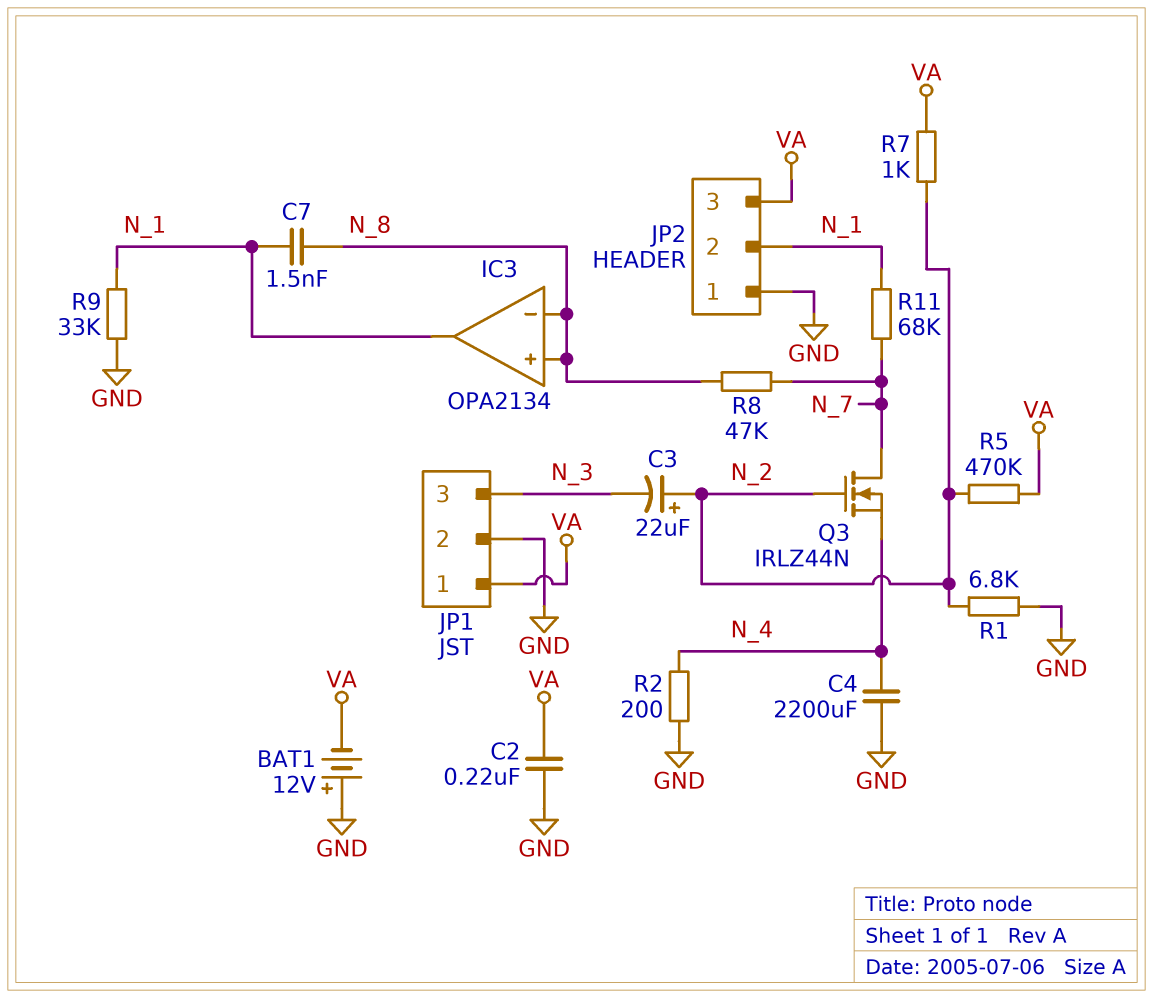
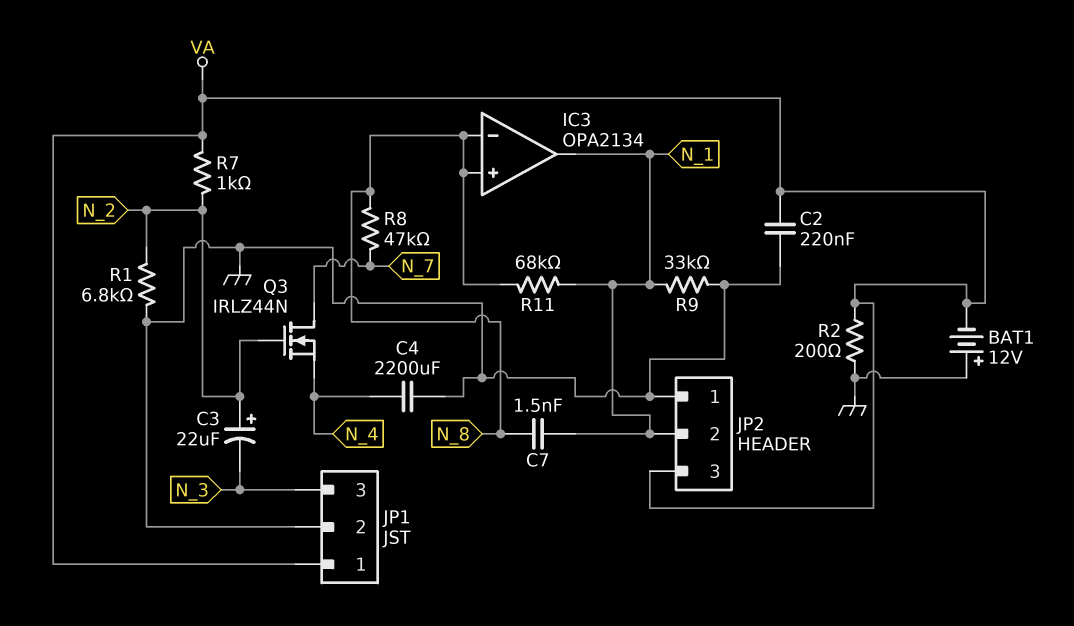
R2: 200 (GND, N_4) -> 200 (GND, VA)
R5: 470k (N_2, VA) -> none
R11: 68k (N_1, N_7) -> 68k (N_1, N_8)

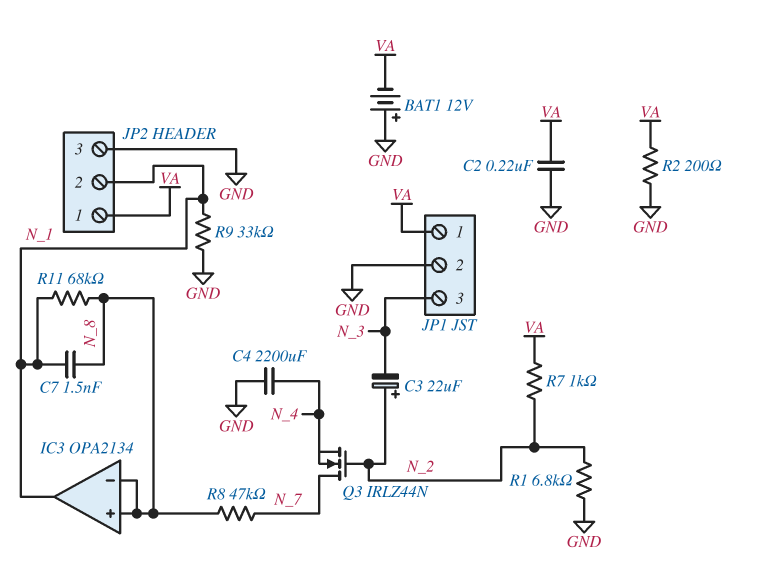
JP2 pin 1: GND -> VA
JP2 pin 3: VA -> GND

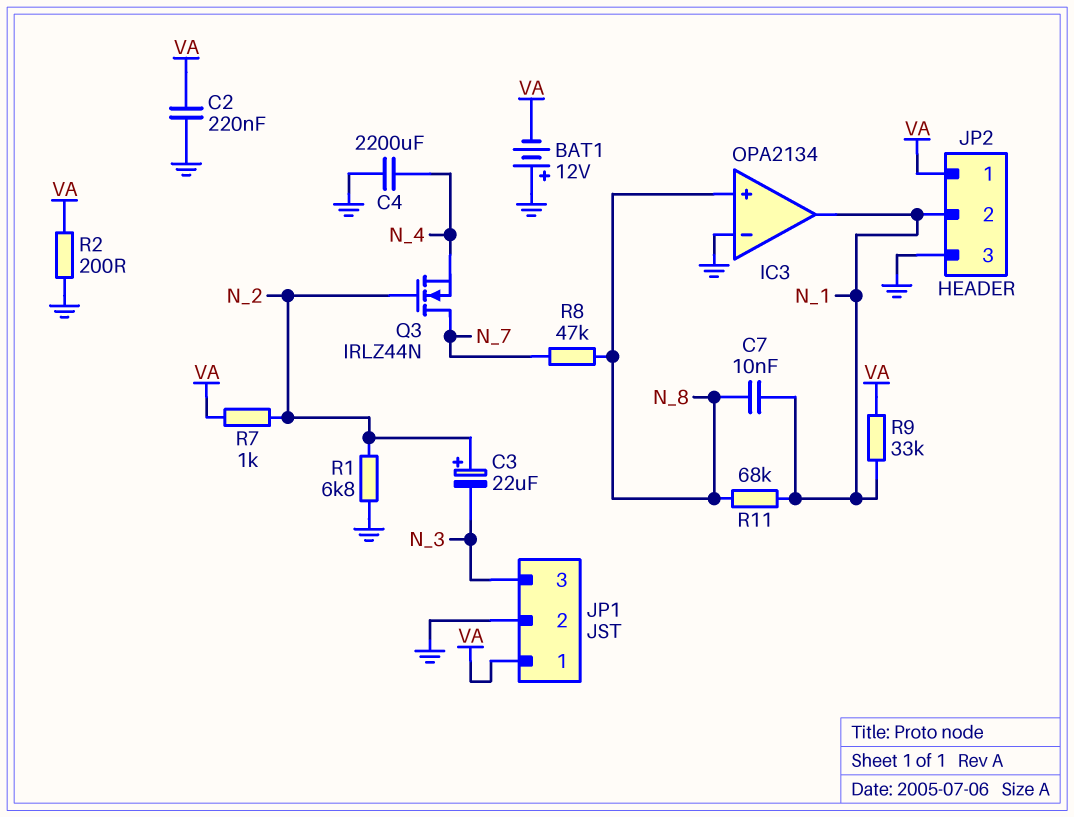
C7: 1.5nF (N_1, N_8) -> 10nF (N_1, N_8)
IC3 pin in-: N_8 -> GND
R9: 33k (GND, N_1) -> 33k (N_1, VA)

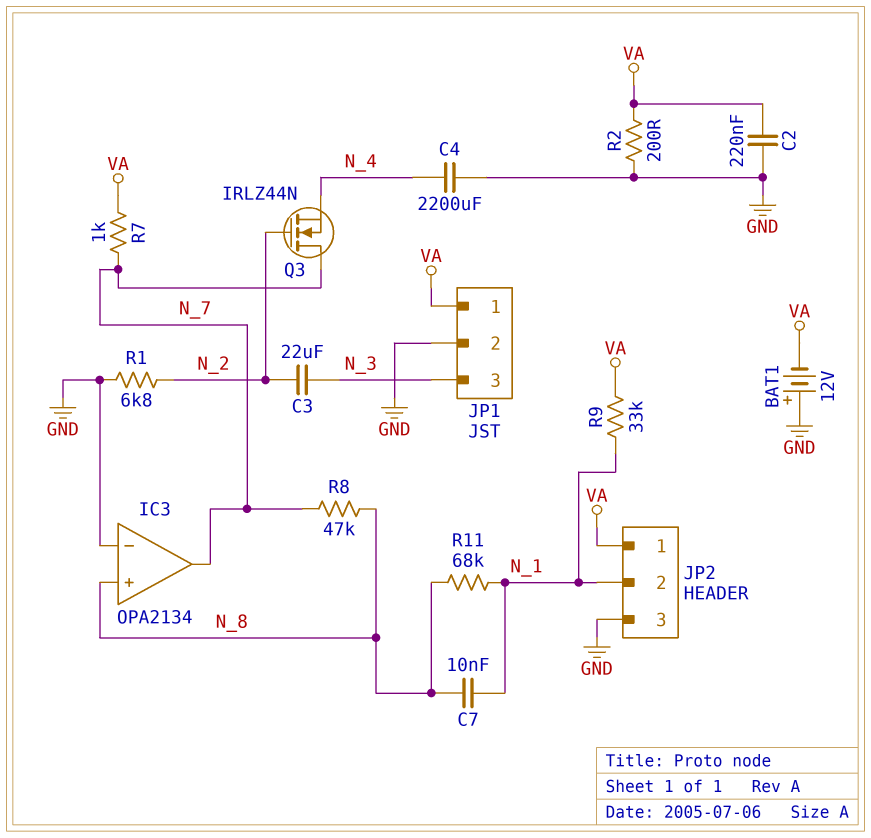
C3: 22uF (plus N_2, minus N_3) -> 22uF (N_2, N_3)
IC3 pin out: N_1 -> N_7
R7: 1k (N_2, VA) -> 1k (N_7, VA)

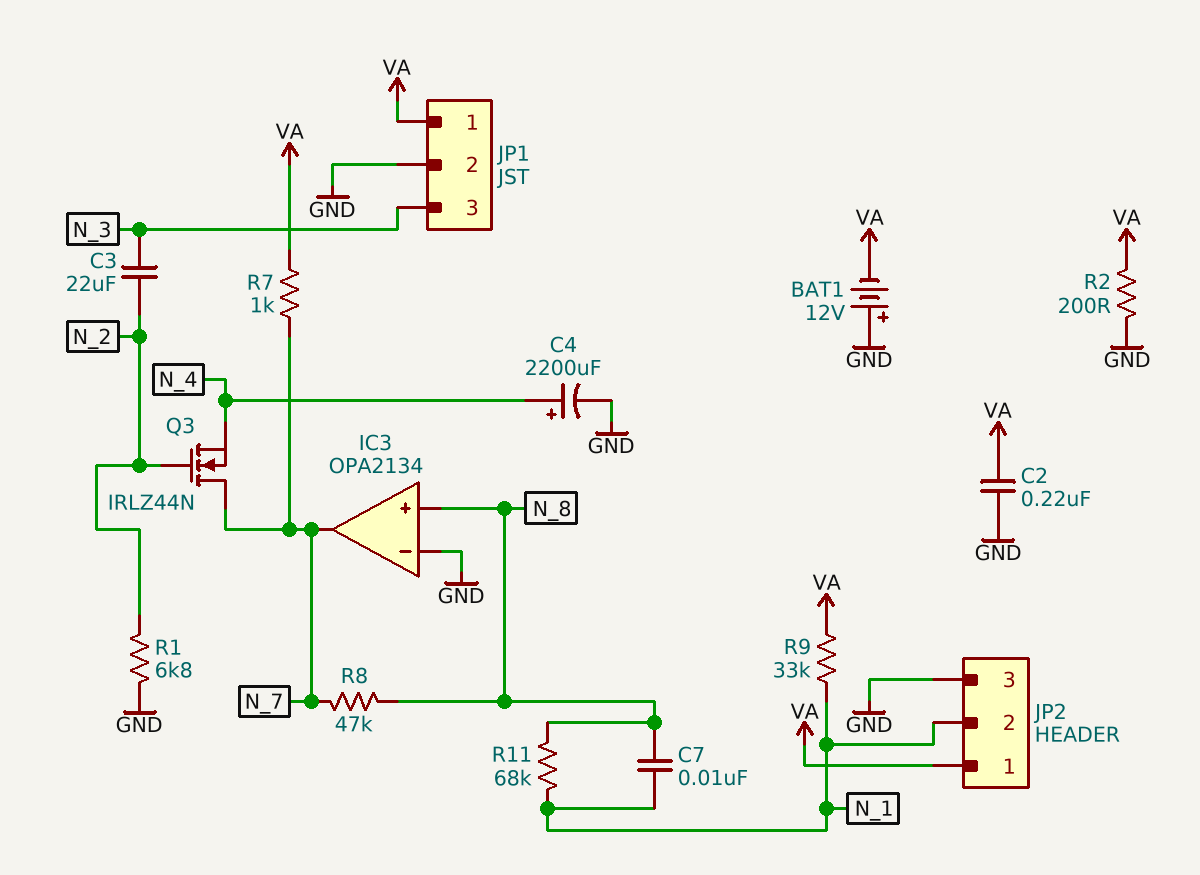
C4: 2200uF (GND, N_4) -> 2200uF (plus N_4, minus GND)

